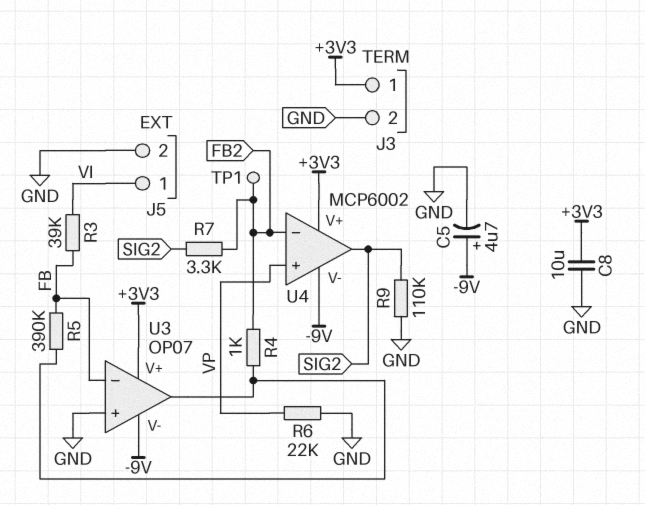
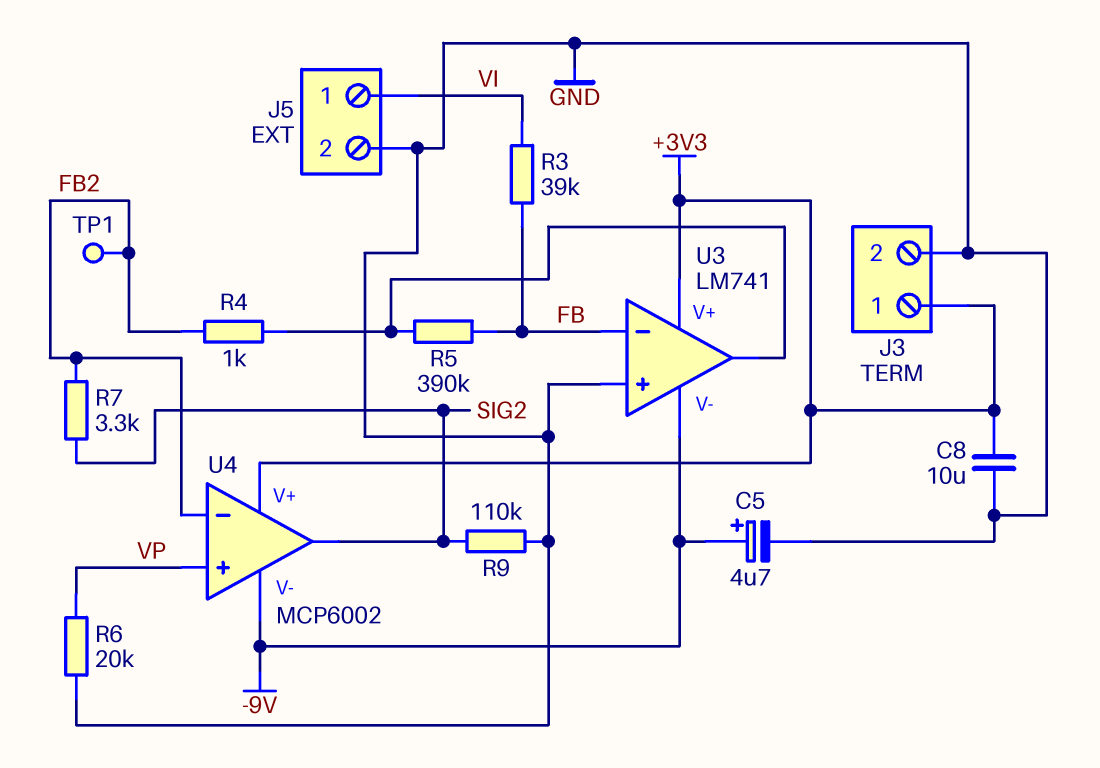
R6: 22k (GND, VP) -> 20k (GND, VP)
U3: OP07 -> LM741

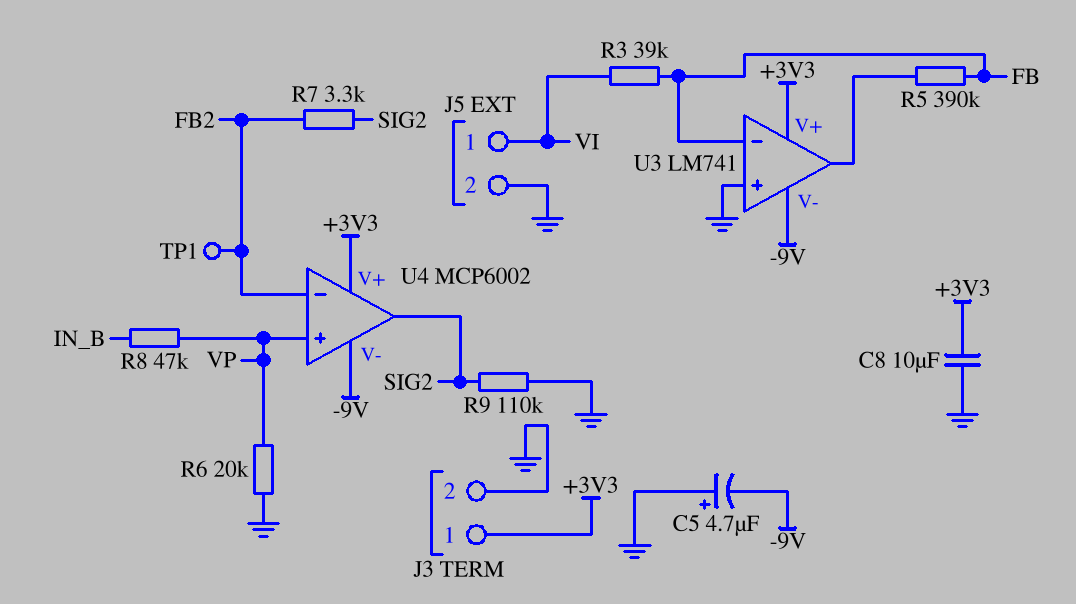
C5: 4.7uF (plus -9V, minus GND) -> 4.7uF (plus GND, minus -9V)
R4: 1k (FB2, U3/out) -> none
R8: none -> 47k (IN_B, VP)

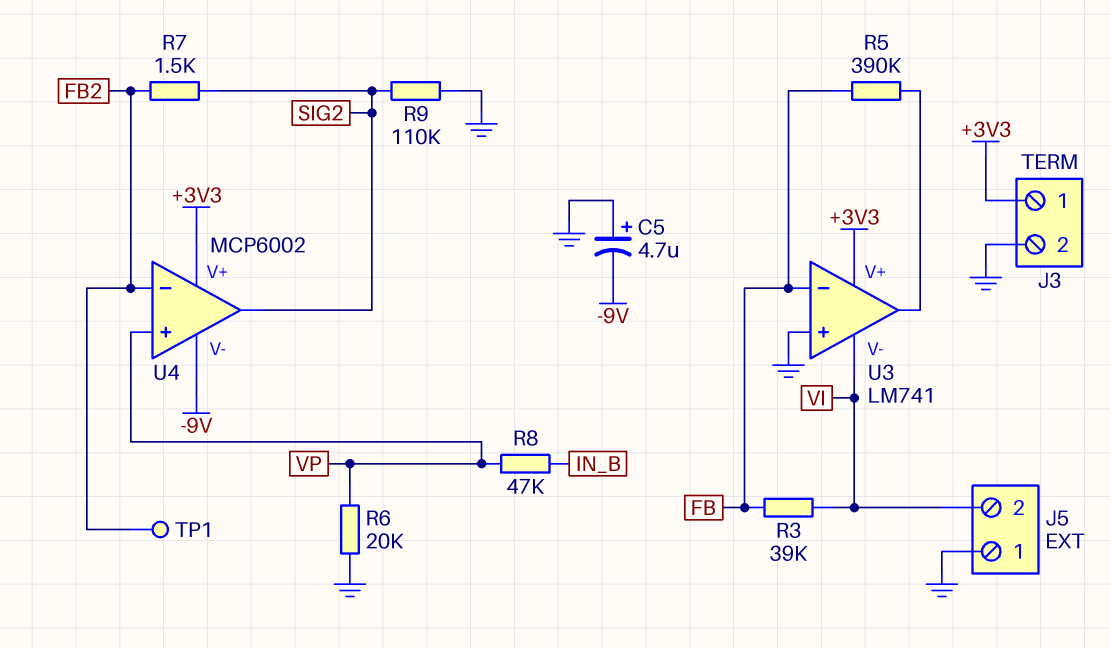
C8: 10uF (+3V3, GND) -> none
J5 pin 1: VI -> GND
J5 pin 2: GND -> VI
R7: 3.3k (FB2, SIG2) -> 1.5k (FB2, SIG2)
U3 pin V-: -9V -> VI

